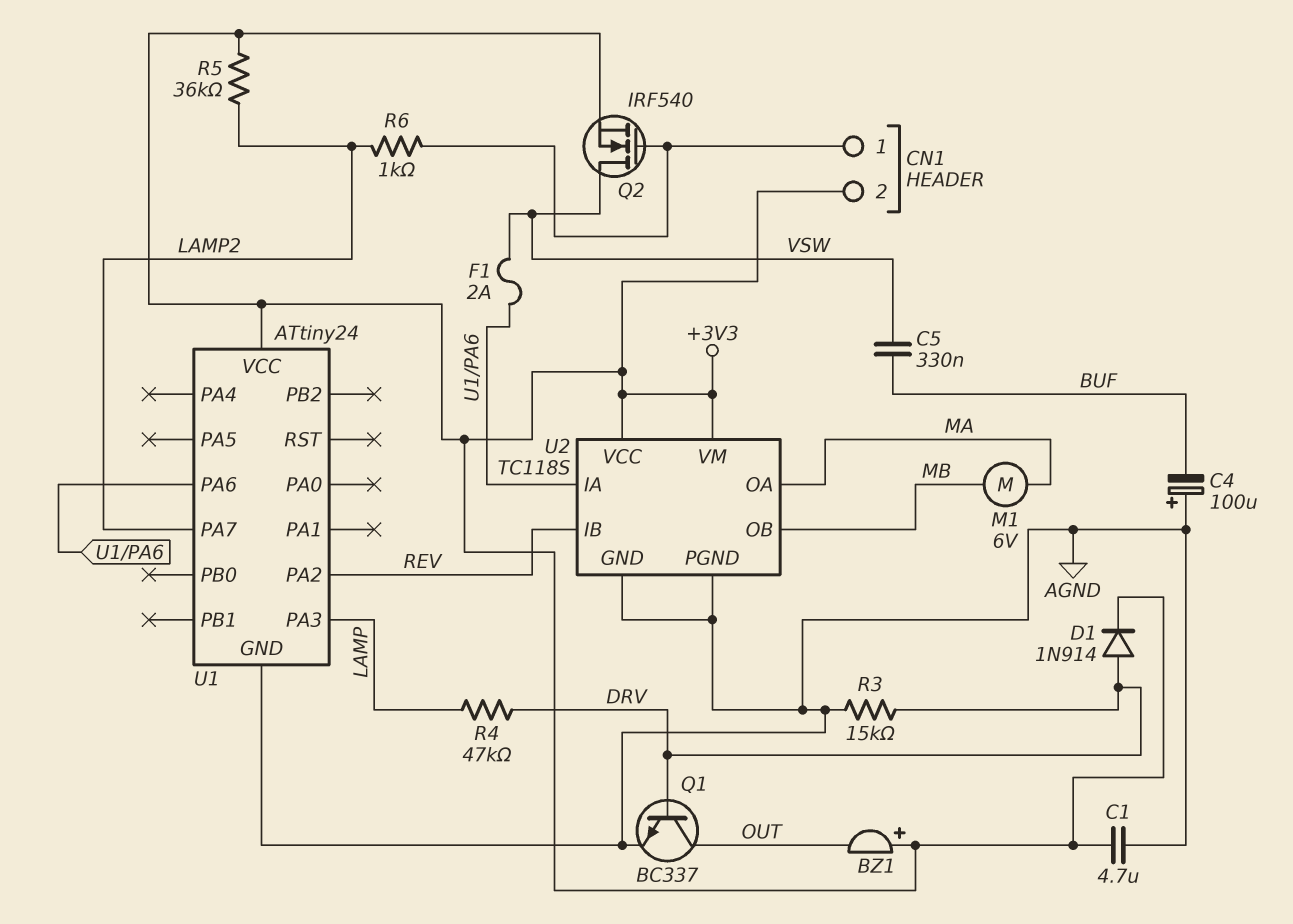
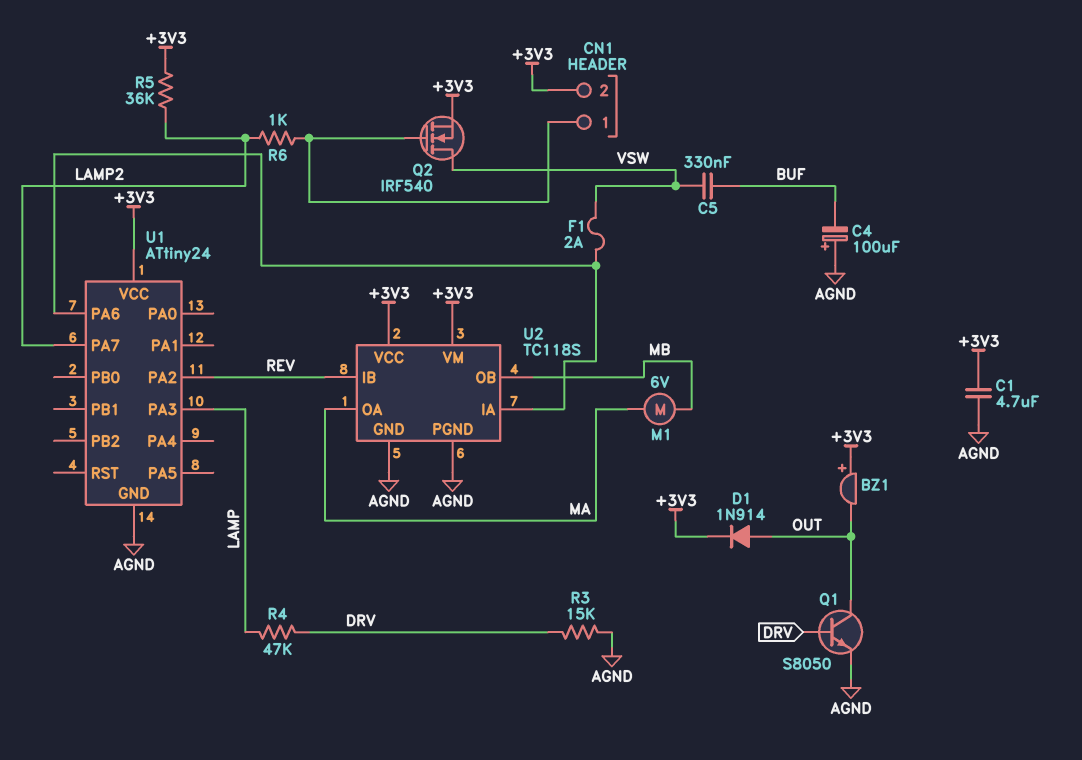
D1: diode 1N914 (A DRV, K +3V3) -> diode 1N914 (A OUT, K +3V3)
Q1: NPN BC337 (B DRV, C OUT, E AGND) -> NPN S8050 (B DRV, C OUT, E AGND)

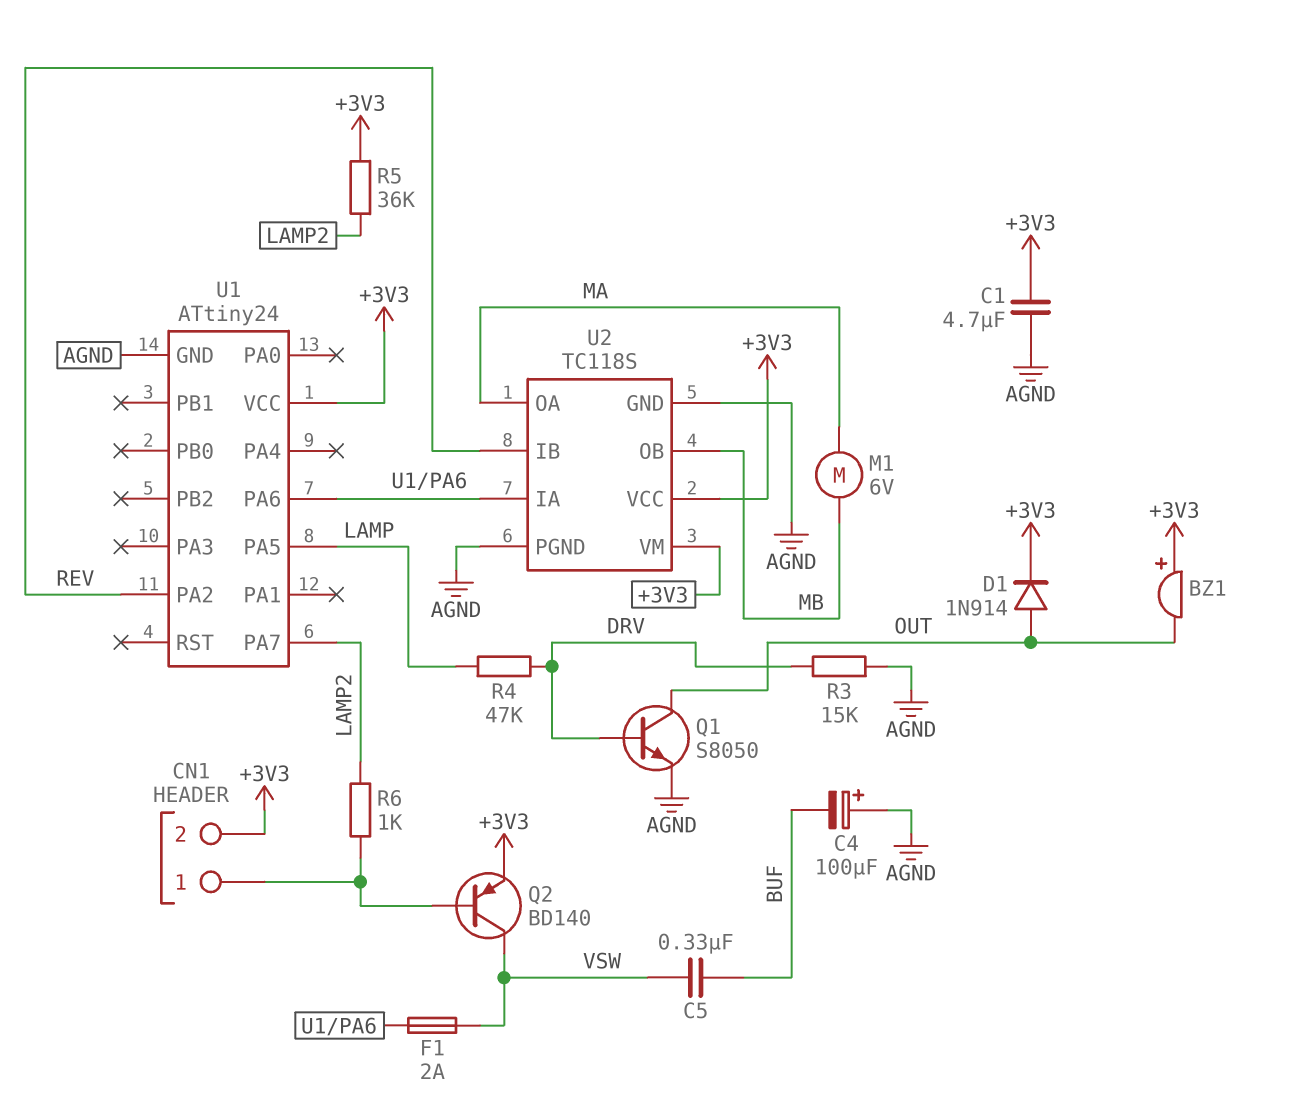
Q2: NMOS IRF540 (G CN1/1, D VSW, S +3V3) -> PNP BD140 (B CN1/1, C VSW, E +3V3)
U1 pin PA3: LAMP -> none
U1 pin PA5: none -> LAMP

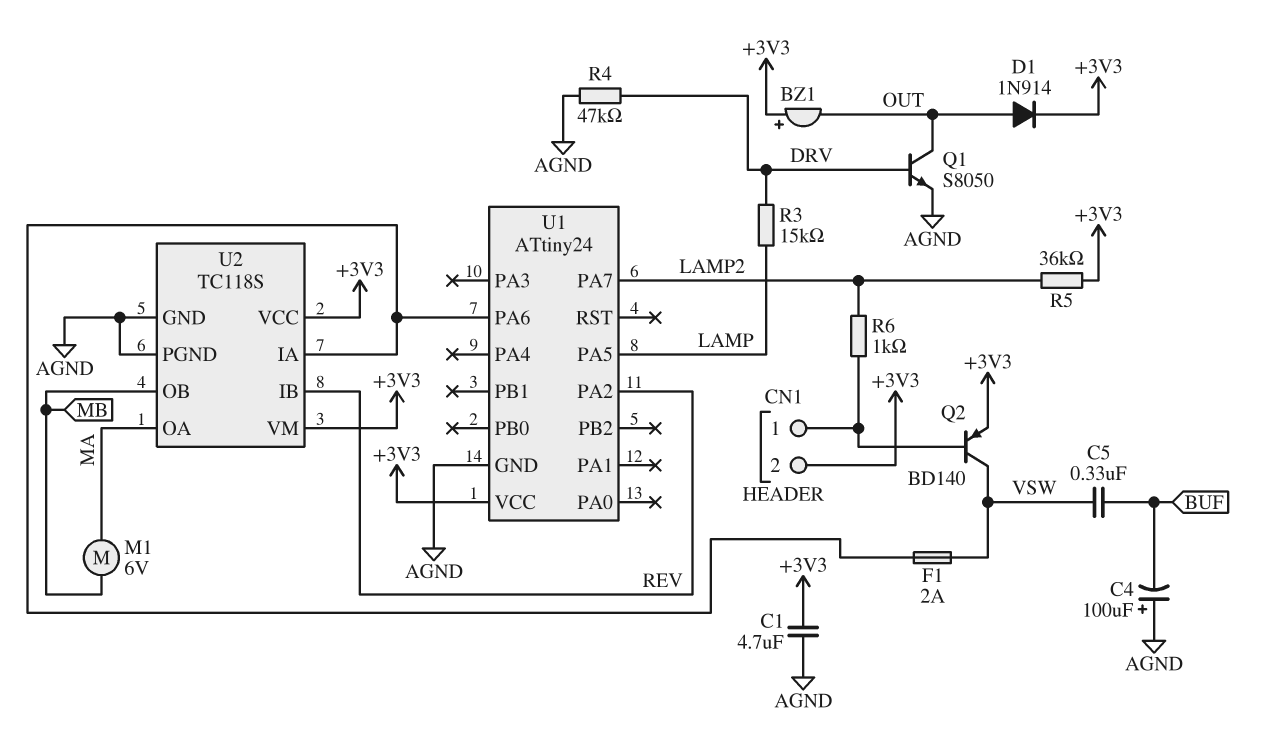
R3: 15k (AGND, DRV) -> 15k (DRV, LAMP)
R4: 47k (DRV, LAMP) -> 47k (AGND, DRV)

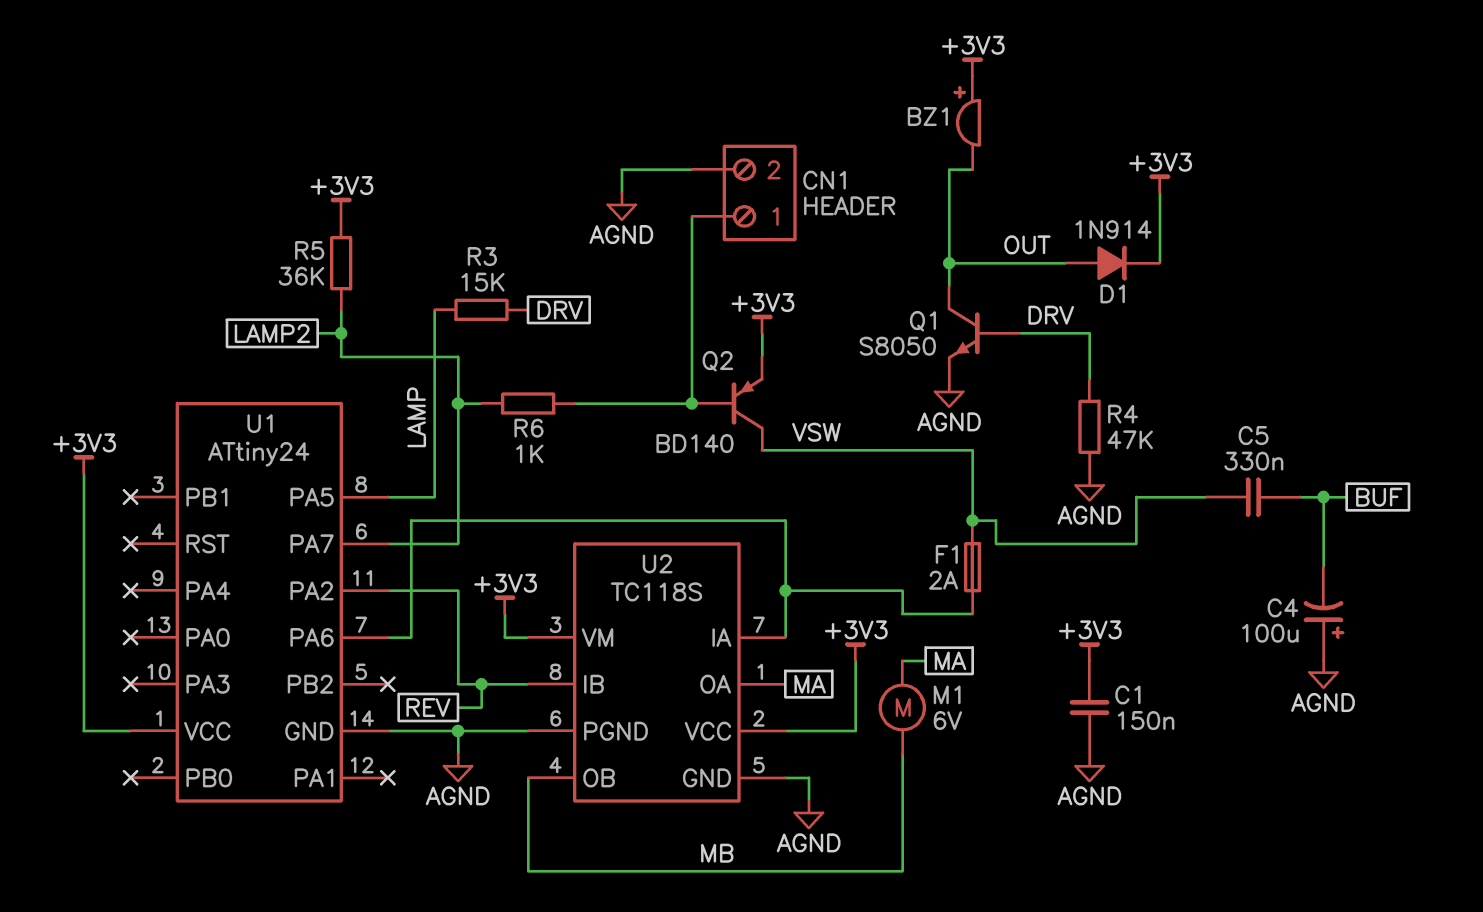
C1: 4.7uF (+3V3, AGND) -> 150nF (+3V3, AGND)
CN1 pin 2: +3V3 -> AGND

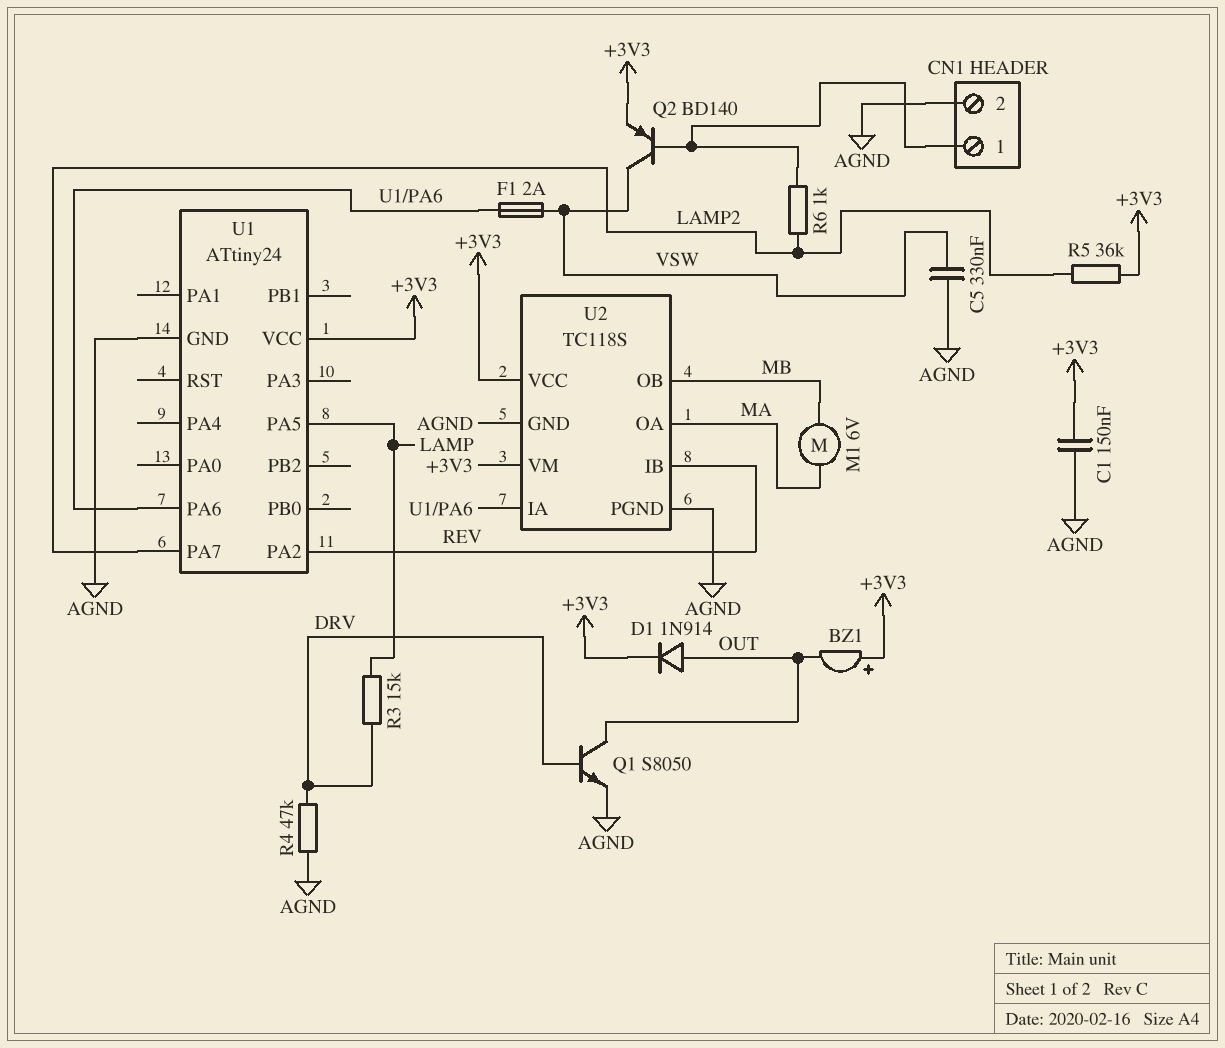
C4: 100uF (plus AGND, minus BUF) -> none
C5: 330nF (BUF, VSW) -> 330nF (AGND, VSW)

